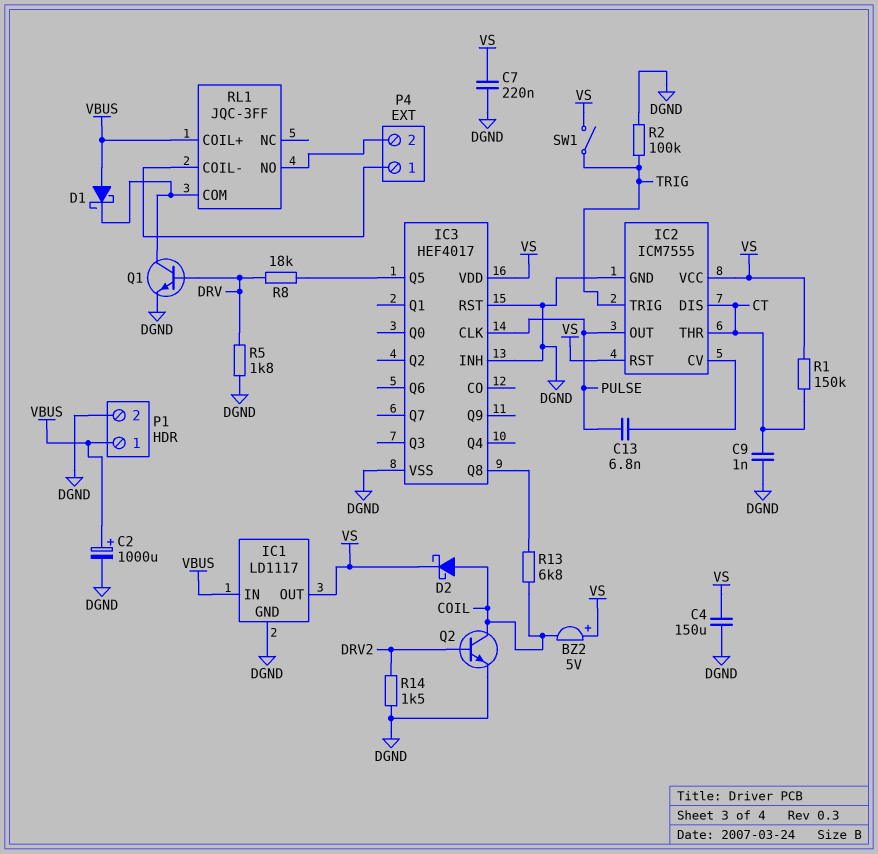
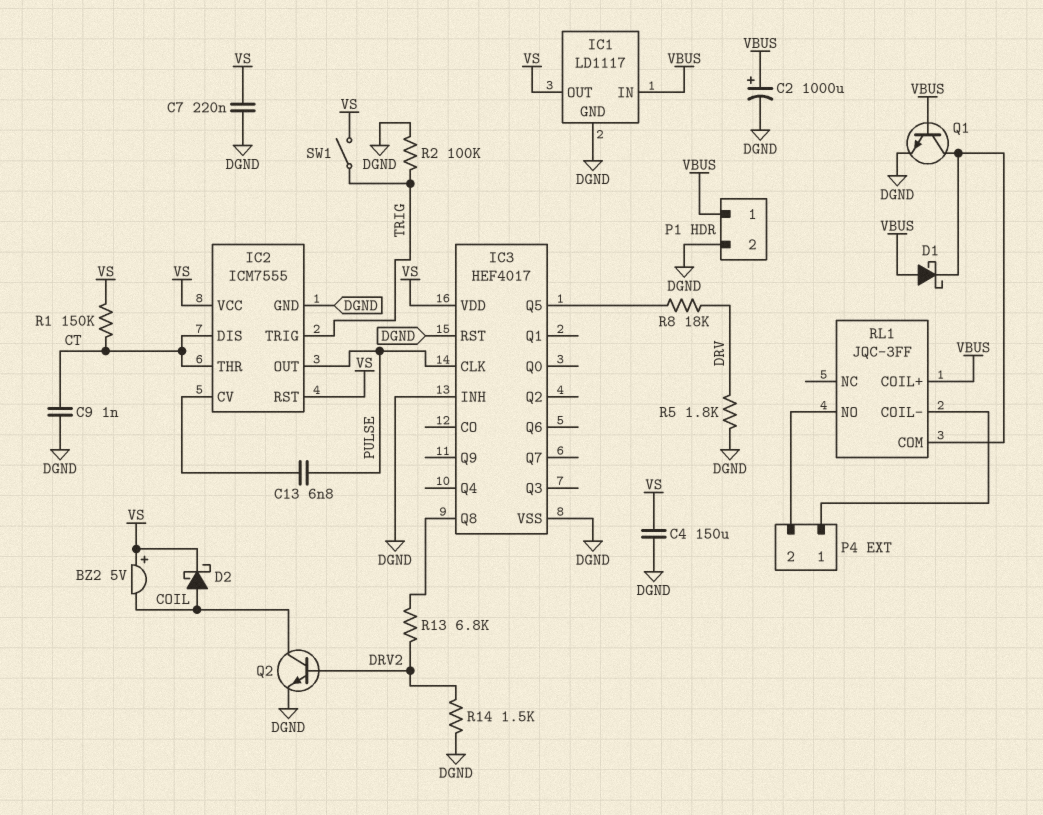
Q1: NPN (B DRV, C RL1/COM, E DGND) -> NPN (B VBUS, C RL1/COM, E DGND)
R13: 6.8k (COIL, IC3/Q8) -> 6.8k (DRV2, IC3/Q8)

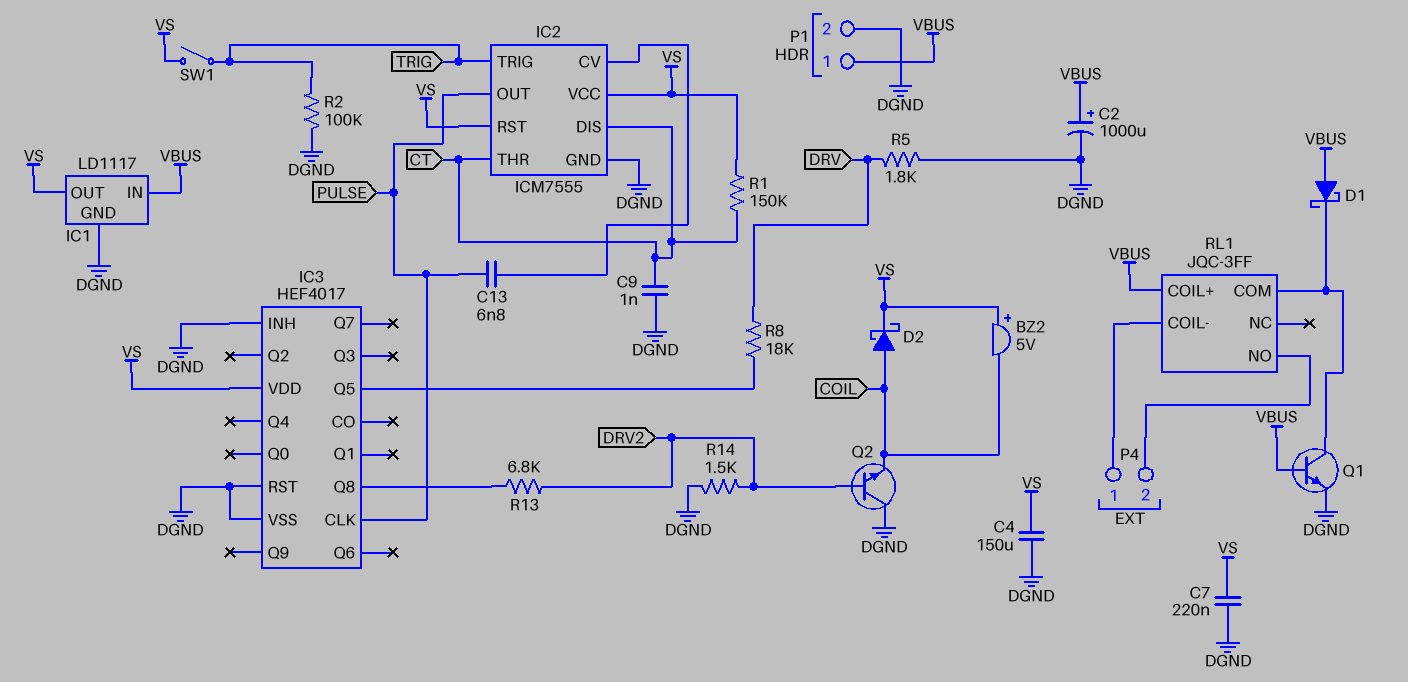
Q2: NPN (B DRV2, C COIL, E DGND) -> NPN (B DRV2, C DGND, E COIL)

